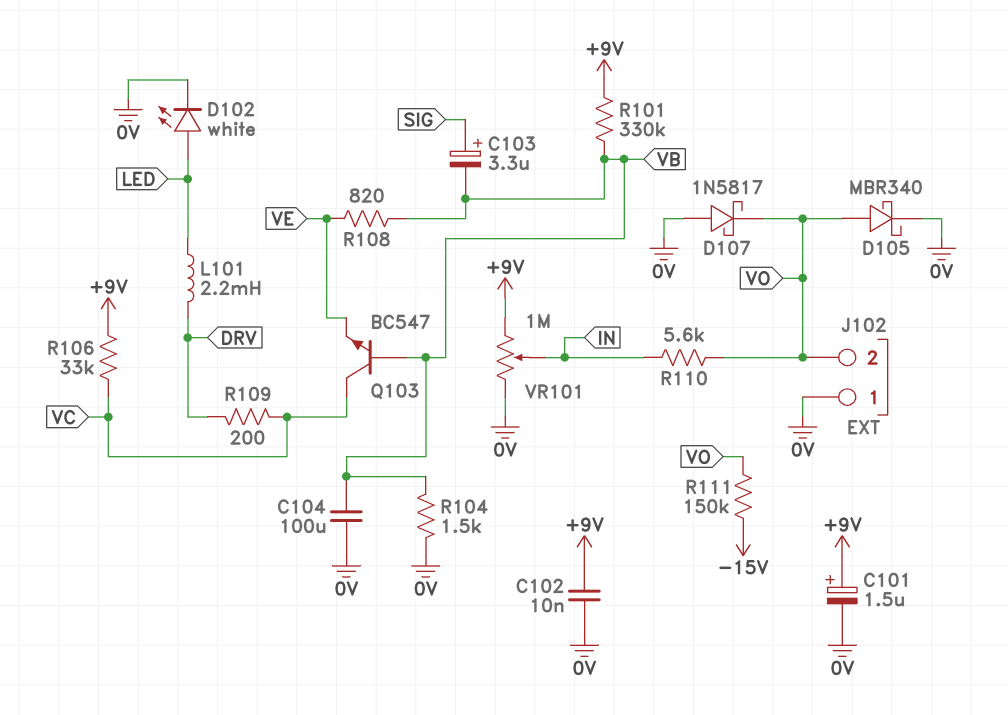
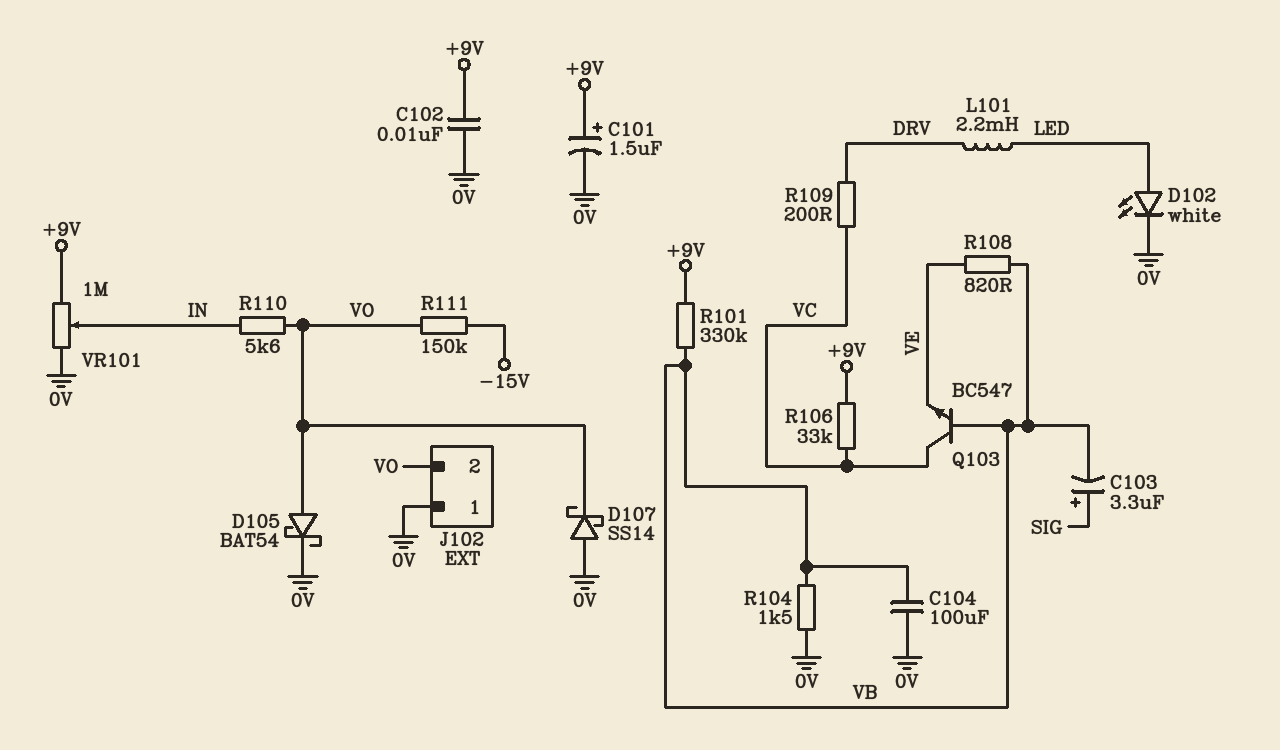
D105: schottky MBR340 (A VO, K 0V) -> schottky BAT54 (A VO, K 0V)
D107: schottky 1N5817 (A 0V, K VO) -> schottky SS14 (A 0V, K VO)

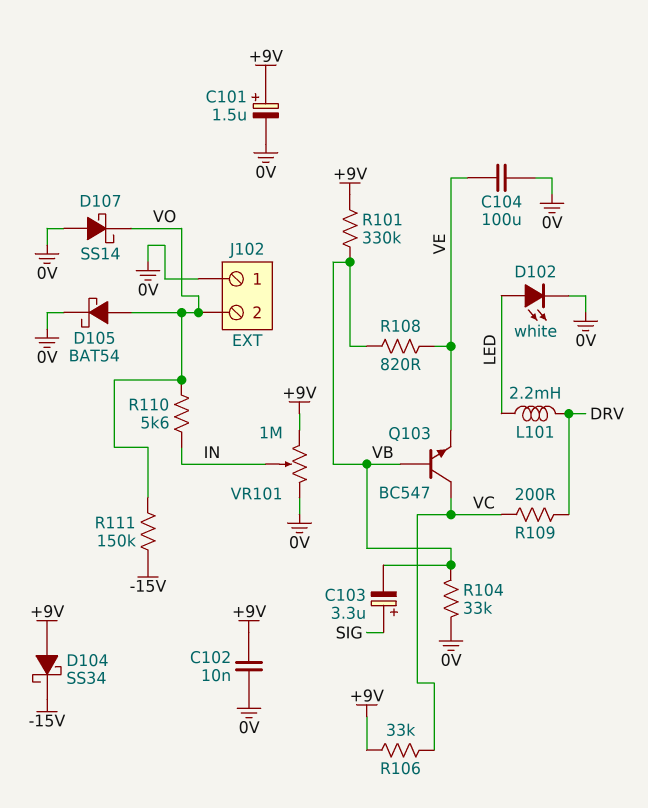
C104: 100uF (0V, VB) -> 100uF (0V, VE)
D104: none -> schottky SS34 (A +9V, K -15V)
R104: 1.5k (0V, VB) -> 33k (0V, VB)

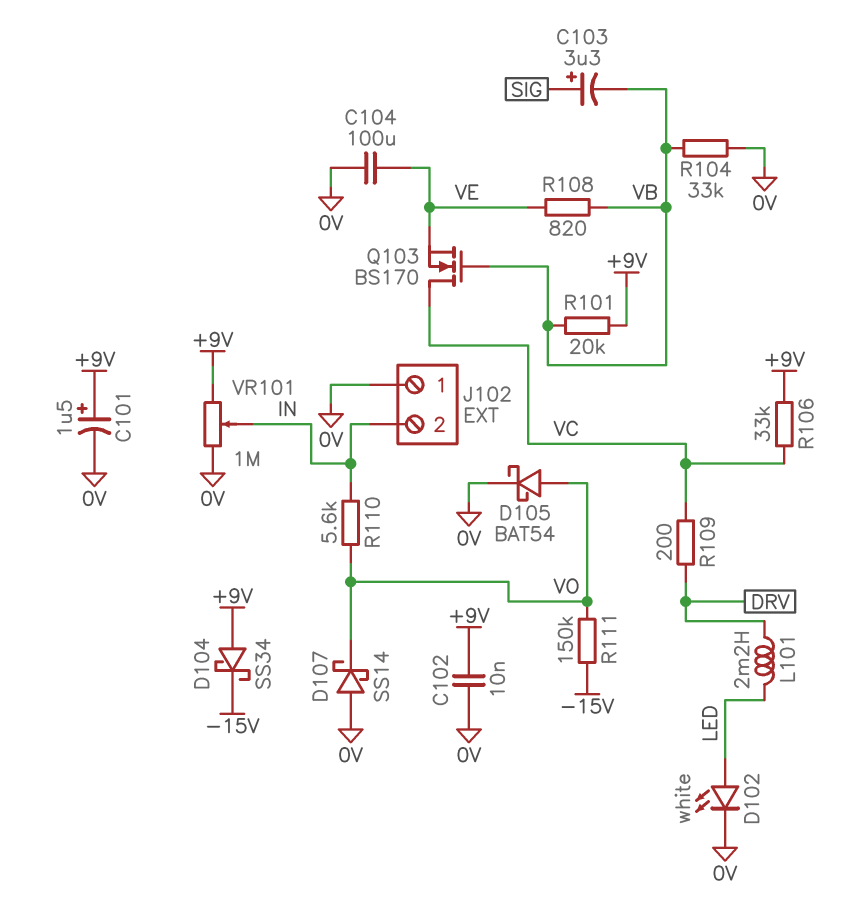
J102 pin 2: VO -> IN
Q103: NPN BC547 (B VB, C VC, E VE) -> NMOS BS170 (G VB, D VC, S VE)
R101: 330k (+9V, VB) -> 20k (+9V, VB)

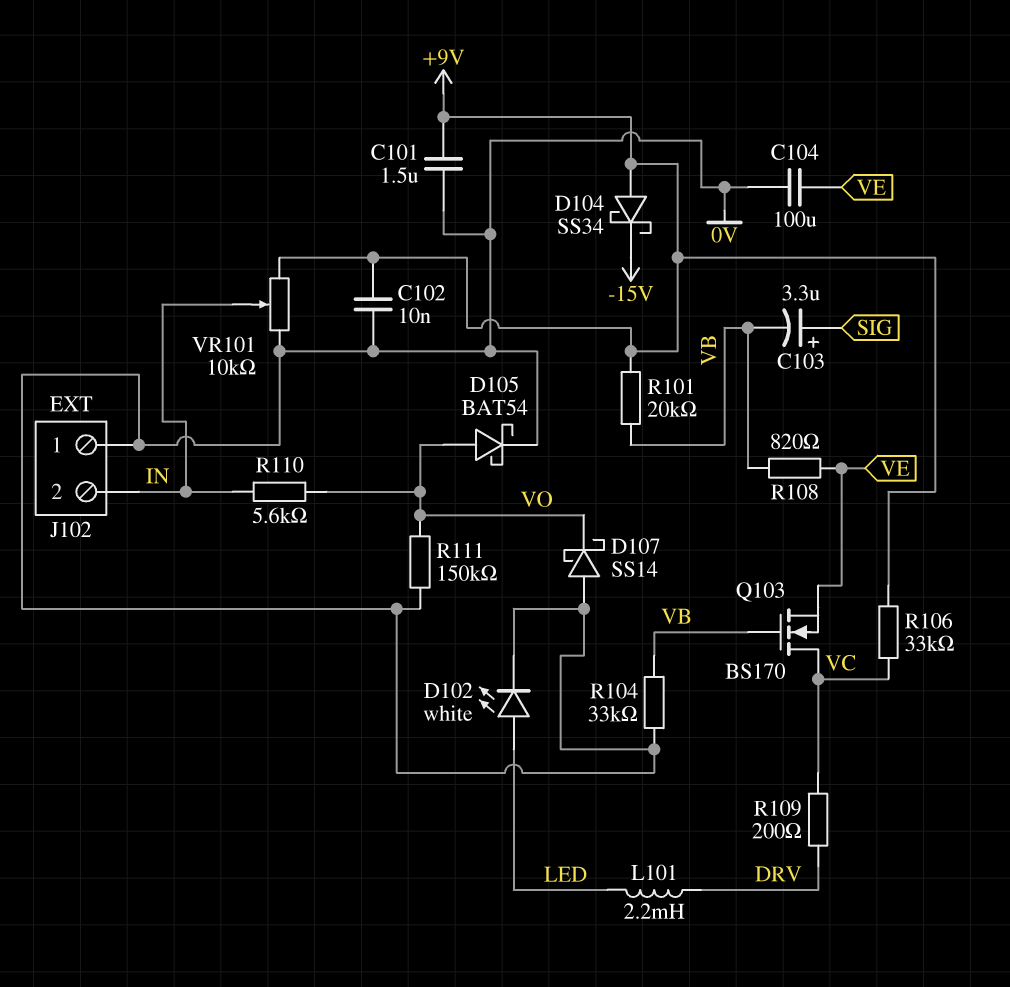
C101: 1.5uF (plus +9V, minus 0V) -> 1.5uF (+9V, 0V)
R111: 150k (-15V, VO) -> 150k (0V, VO)
VR101: 1M (+9V, 0V, wiper IN) -> 10k (+9V, 0V, wiper IN)

